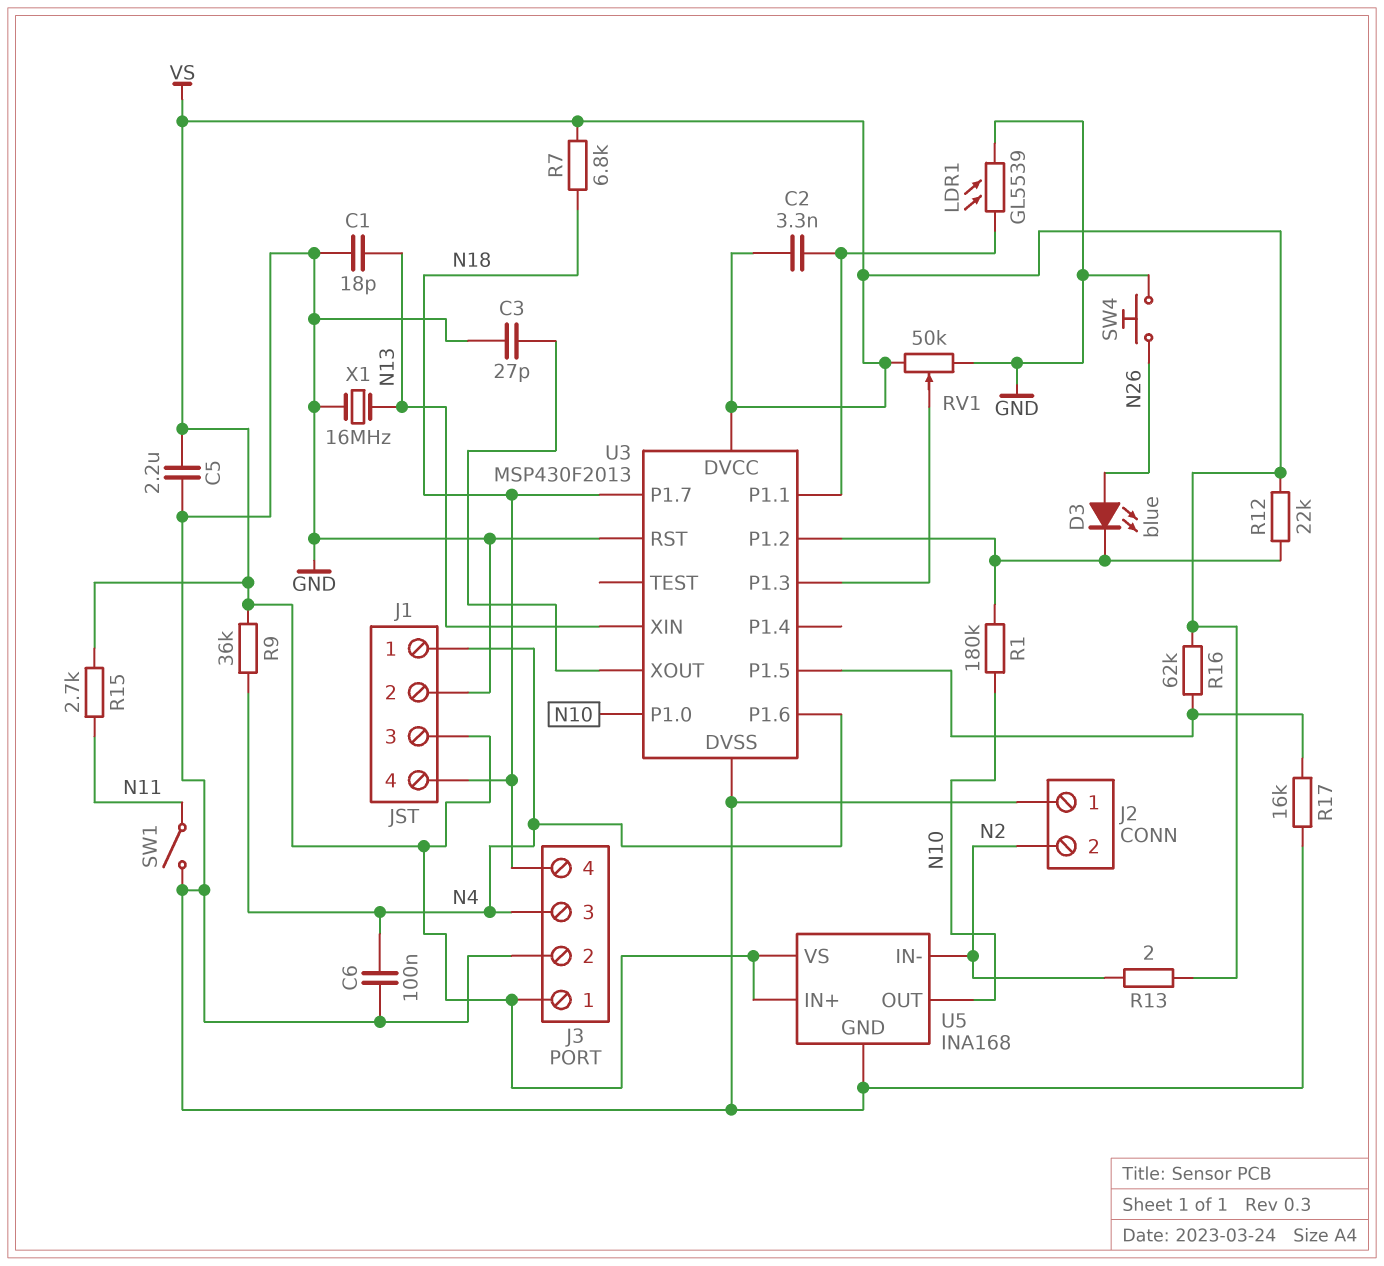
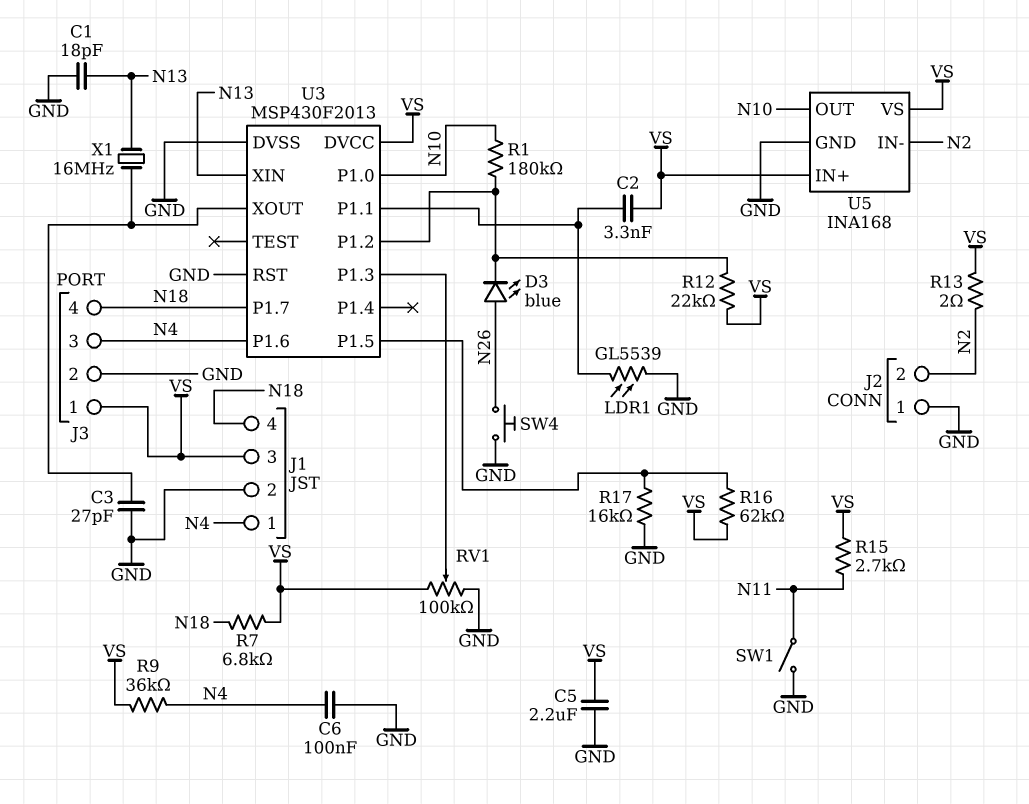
RV1: 50k (GND, VS, wiper U3/P1.3) -> 100k (GND, VS, wiper U3/P1.3)
X1: 16MHz (GND, N13) -> 16MHz (N13, U3/XOUT)

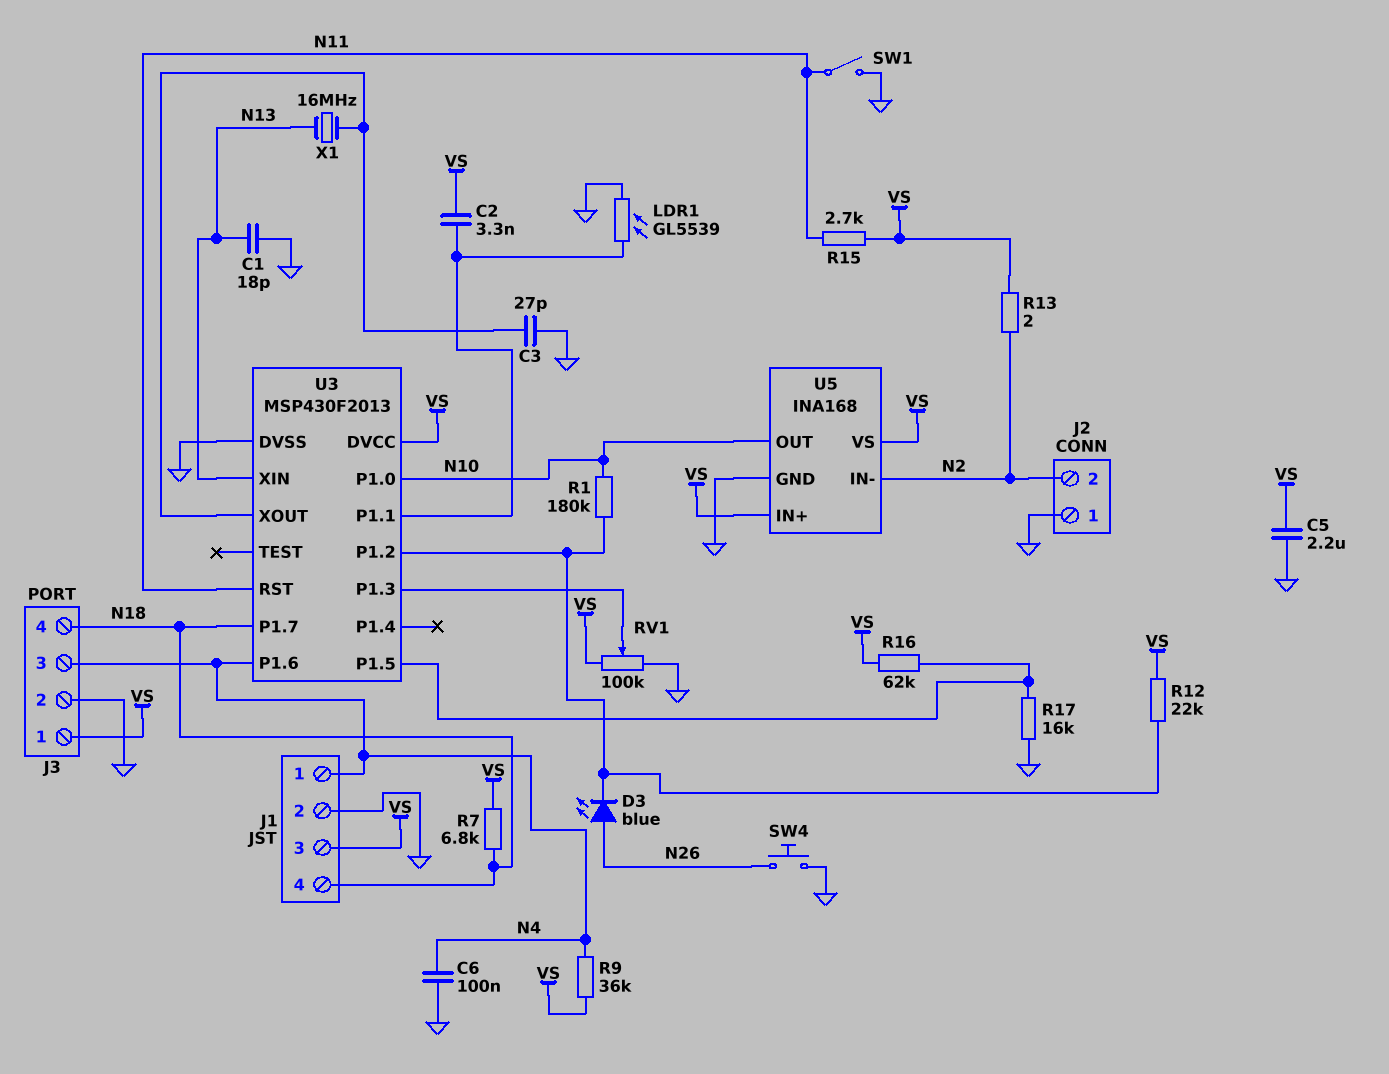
U3 pin RST: GND -> N11

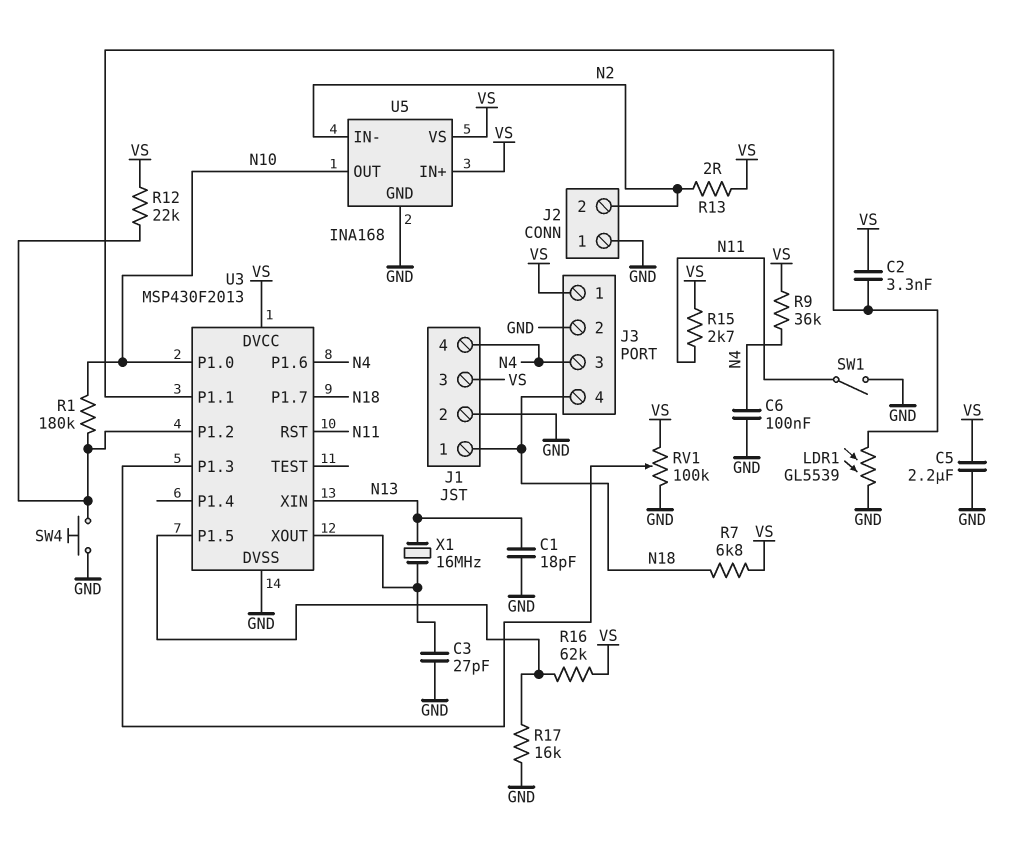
D3: LED blue (A N26, K U3/P1.2) -> none
J1 pin 1: N4 -> N18
J1 pin 4: N18 -> N4
SW4: button (GND, N26) -> button (GND, U3/P1.2)

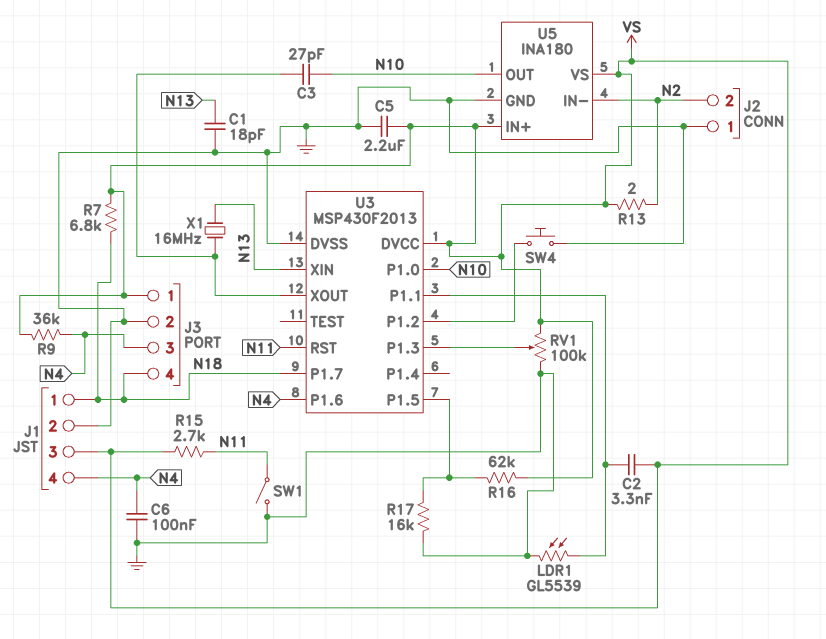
C3: 27pF (GND, U3/XOUT) -> 27pF (N10, U3/XOUT)
R1: 180k (N10, U3/P1.2) -> none
R12: 22k (U3/P1.2, VS) -> none
U5: INA168 -> INA180

